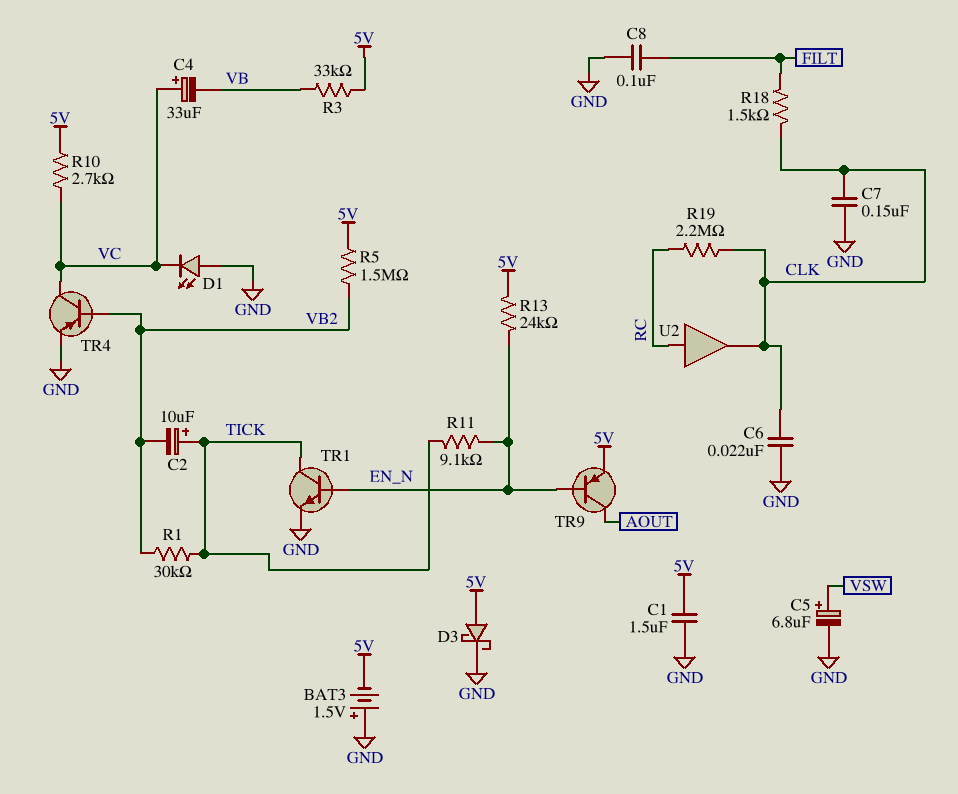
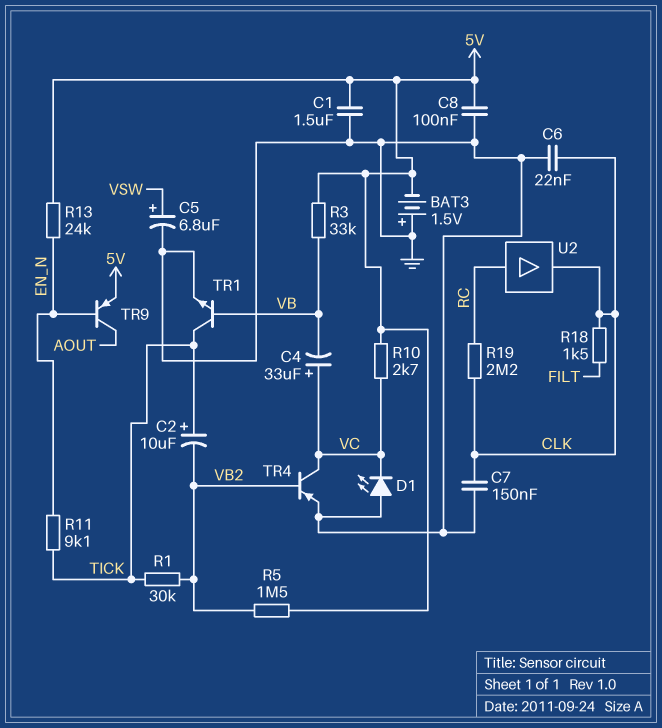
C8: 100nF (FILT, GND) -> 100nF (5V, GND)
D3: schottky (A 5V, K GND) -> none
TR1: NPN (B EN_N, C TICK, E GND) -> NPN (B VB, C TICK, E GND)

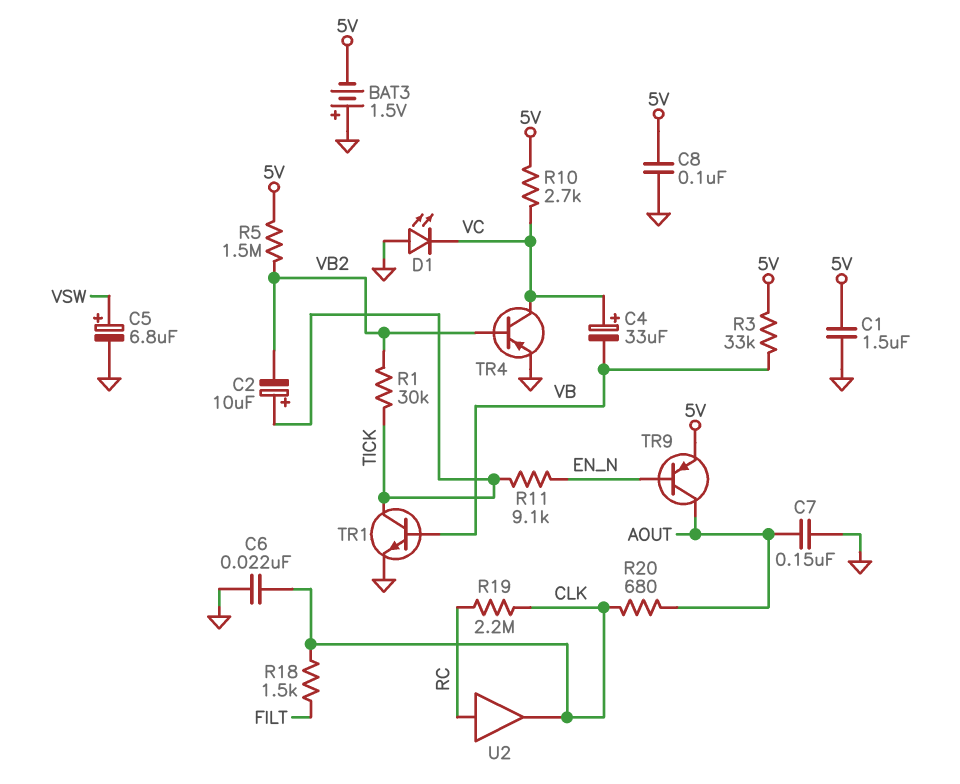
C7: 150nF (CLK, GND) -> 150nF (AOUT, GND)
R13: 24k (5V, EN_N) -> none
R20: none -> 680 (AOUT, CLK)

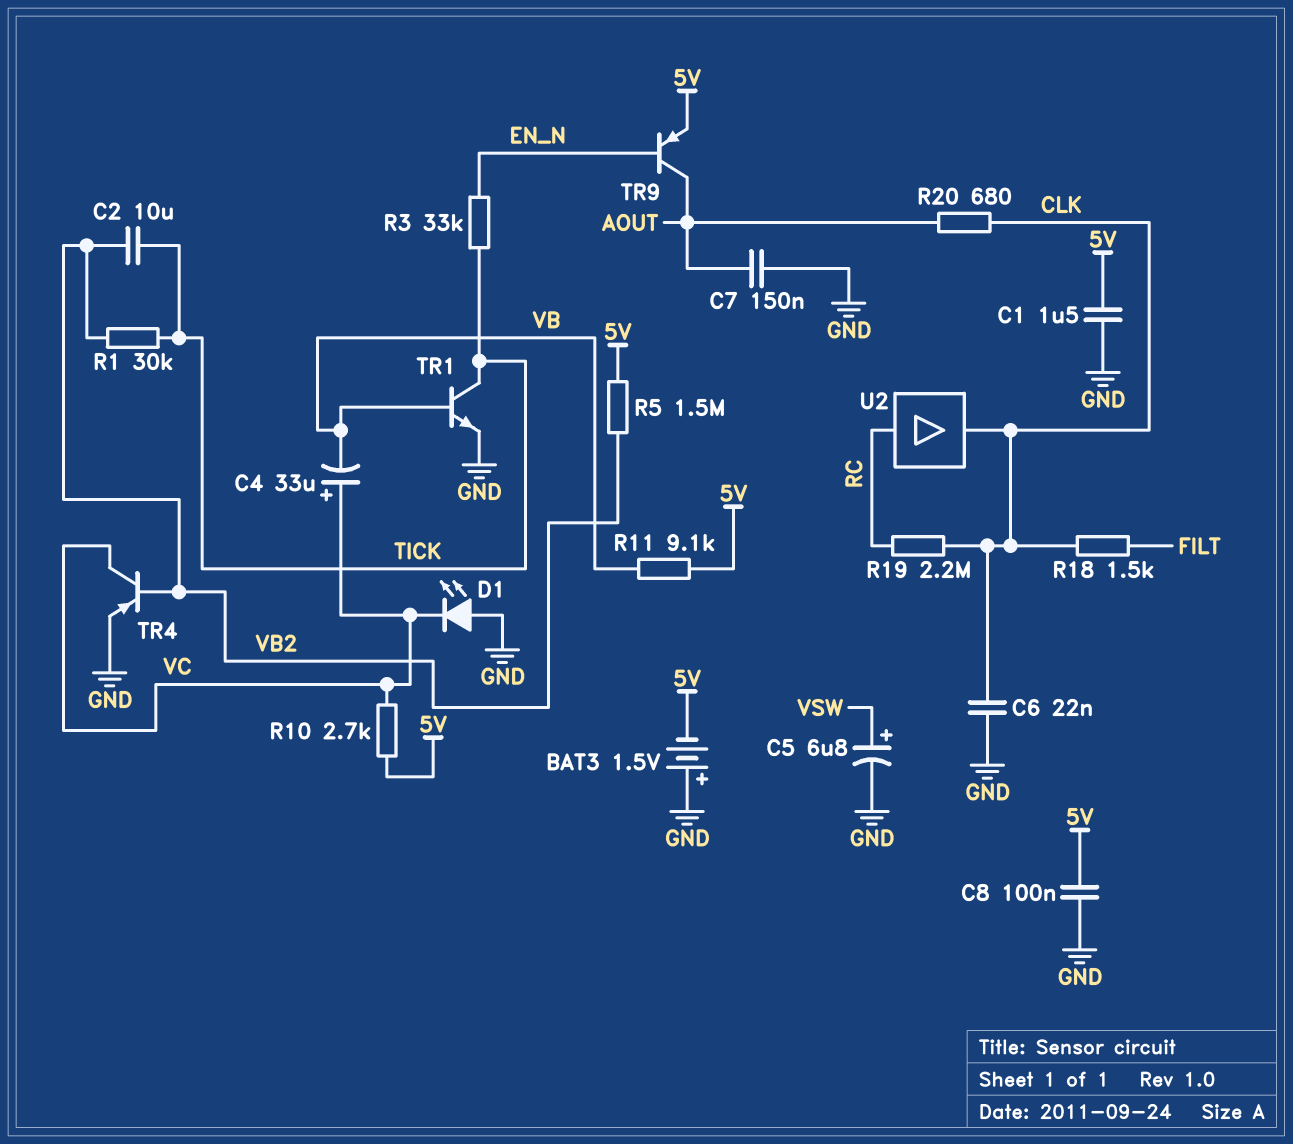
C2: 10uF (plus TICK, minus VB2) -> 10uF (TICK, VB2)
R3: 33k (5V, VB) -> 33k (EN_N, TICK)
R11: 9.1k (EN_N, TICK) -> 9.1k (5V, VB)

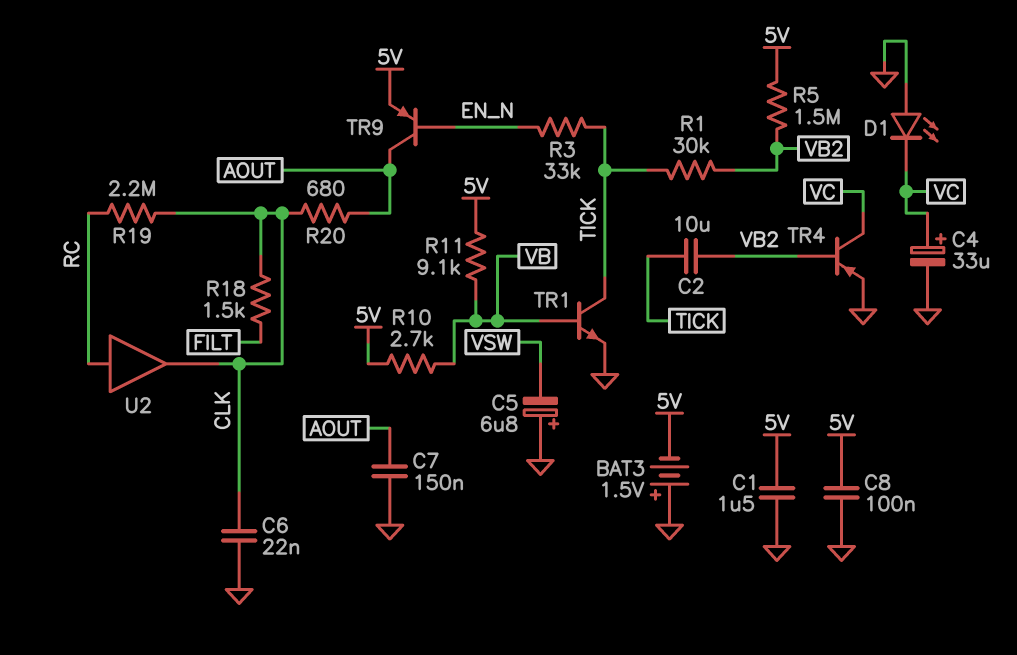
C4: 33uF (plus VC, minus VB) -> 33uF (plus VC, minus GND)
C5: 6.8uF (plus VSW, minus GND) -> 6.8uF (plus GND, minus VSW)
R10: 2.7k (5V, VC) -> 2.7k (5V, VB)

